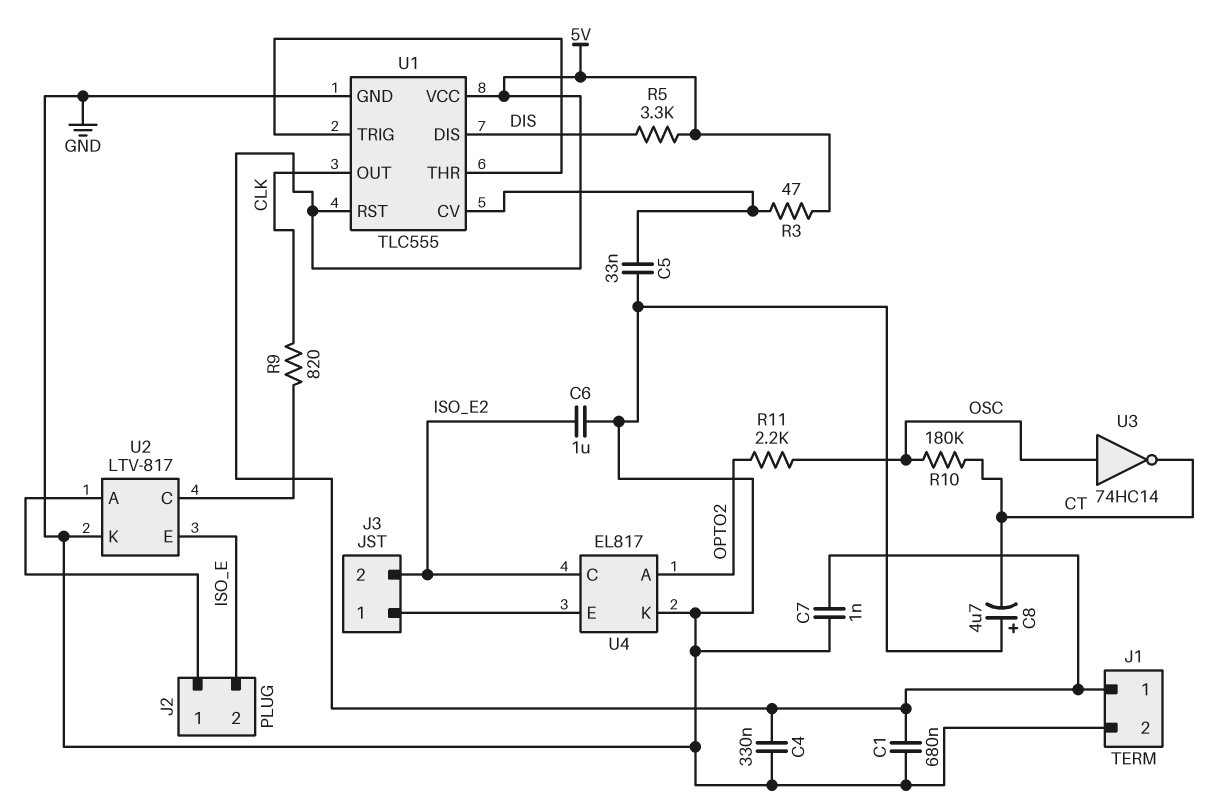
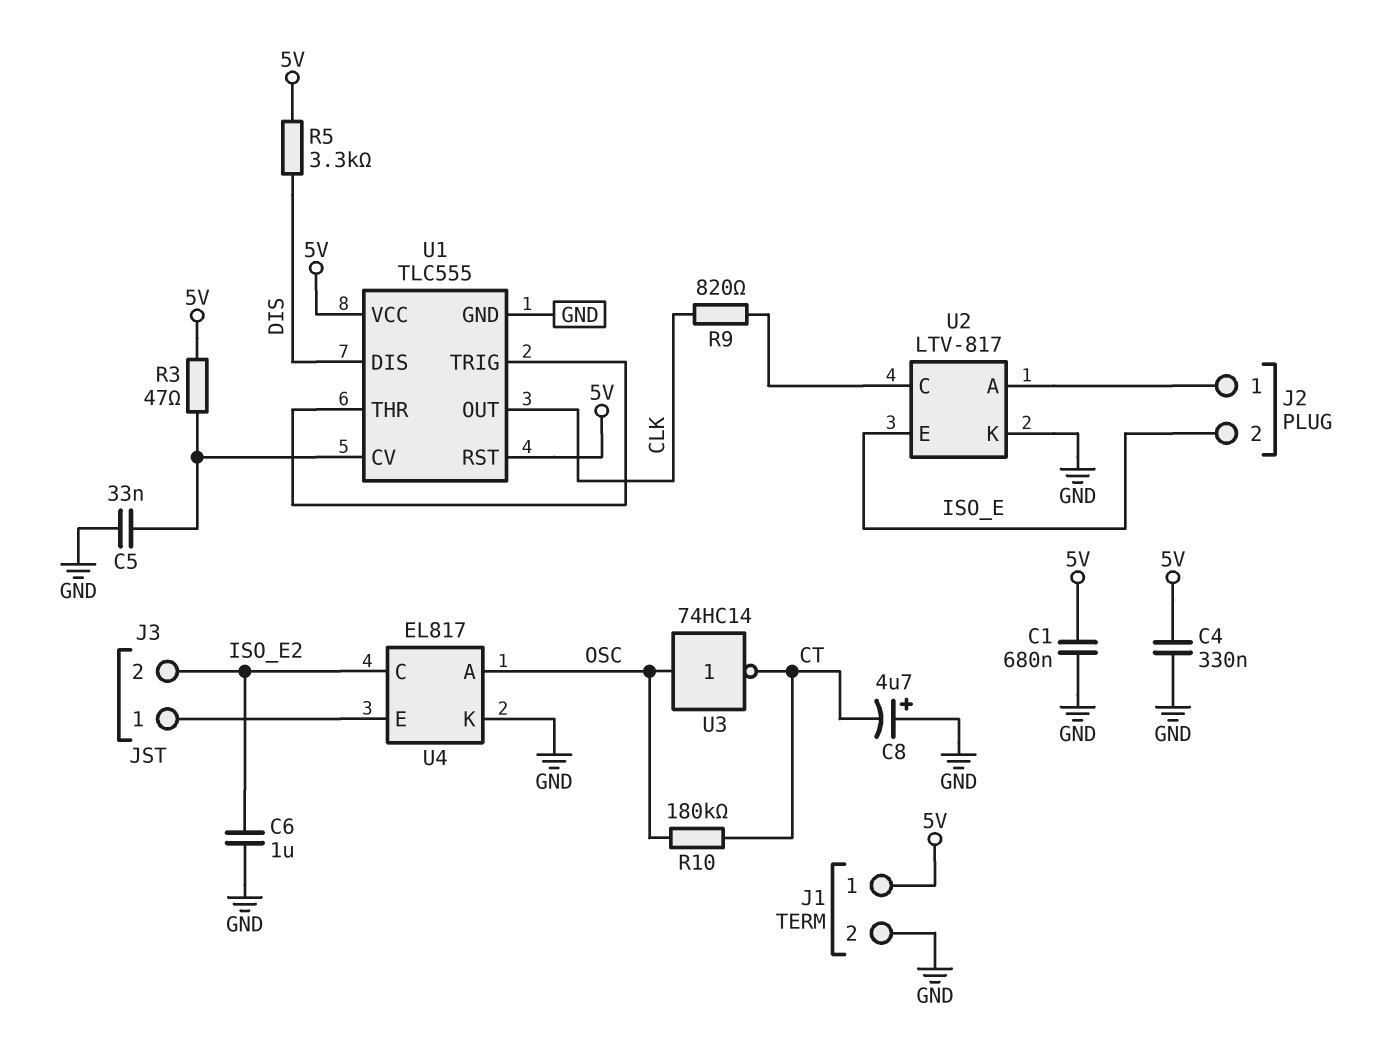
C7: 1nF (5V, GND) -> none
R11: 2.2k (OPTO2, OSC) -> none
U4 pin A: OPTO2 -> OSC

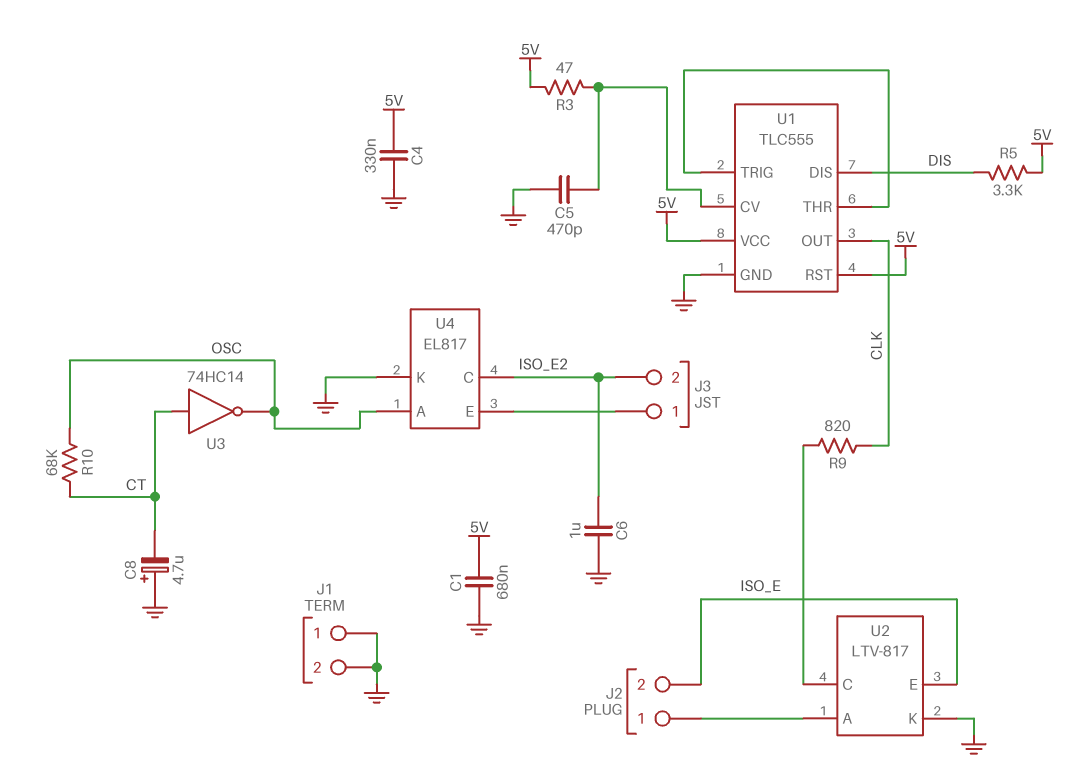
C5: 33nF (GND, U1/CV) -> 470pF (GND, U1/CV)
J1 pin 1: 5V -> GND
R10: 180k (CT, OSC) -> 68k (CT, OSC)
U3: NOT 74HC14 (in OSC, out CT) -> NOT 74HC14 (in CT, out OSC)

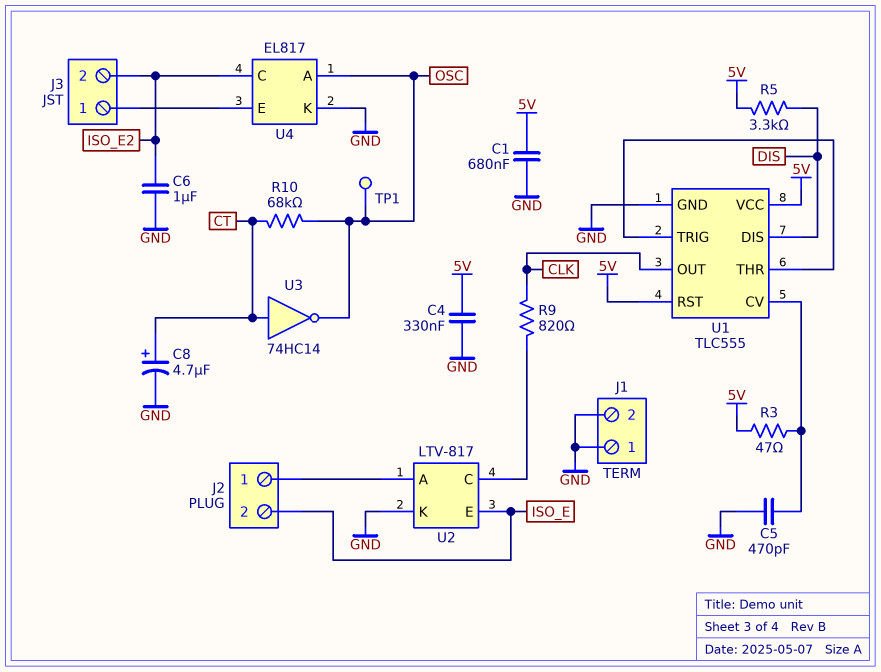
C8: 4.7uF (plus GND, minus CT) -> 4.7uF (plus CT, minus GND)
TP1: none -> test point (OSC)

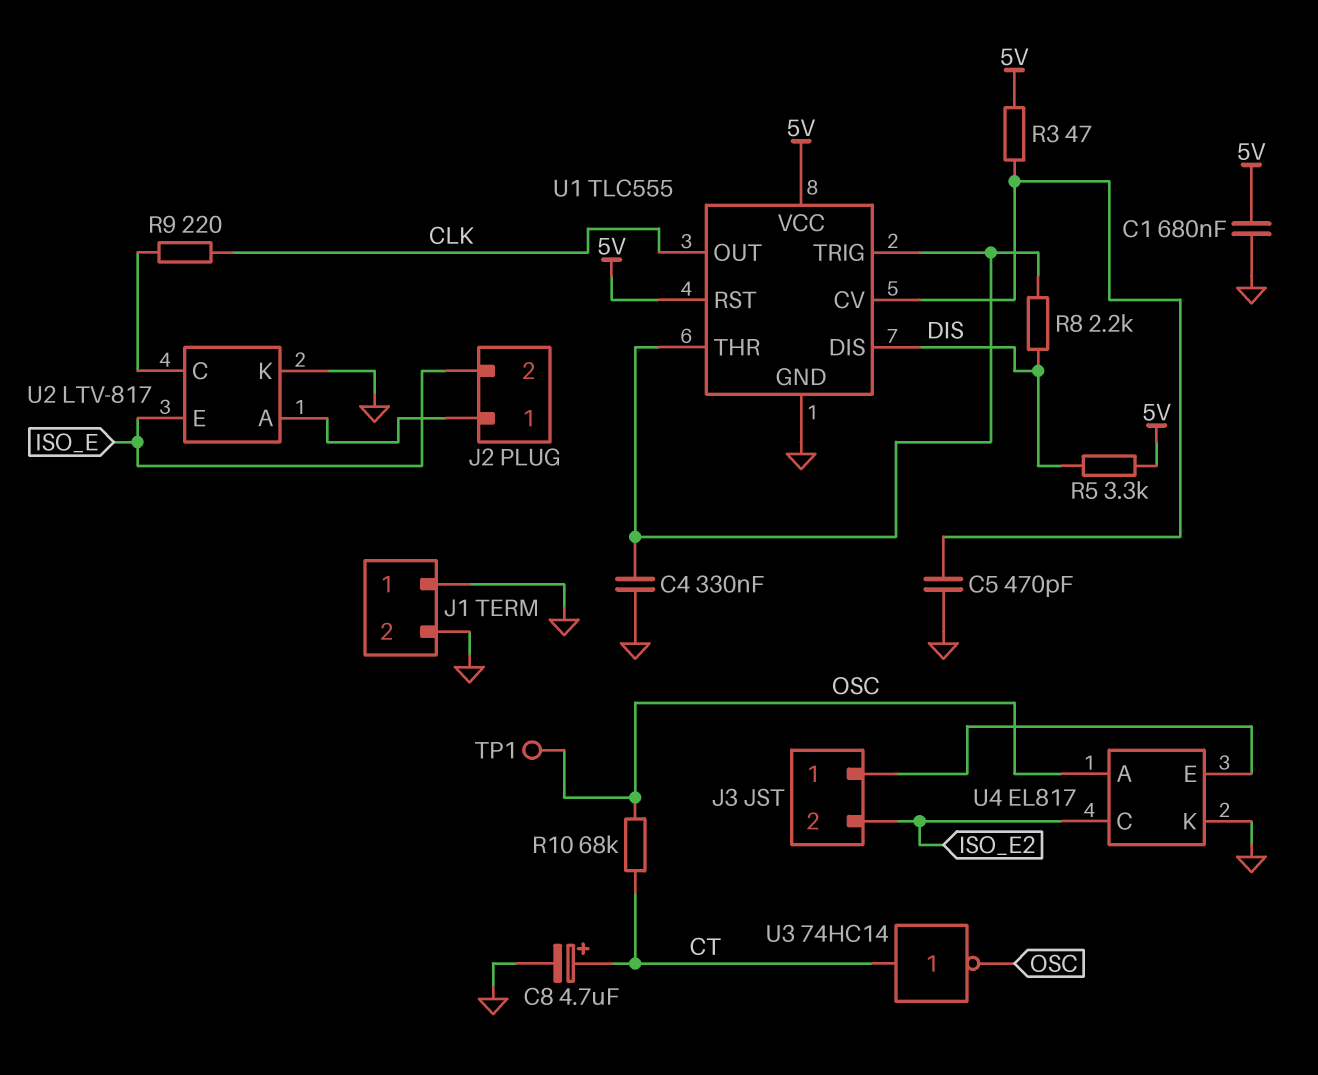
C4: 330nF (5V, GND) -> 330nF (GND, U1/THR)
C6: 1uF (GND, ISO_E2) -> none
R8: none -> 2.2k (DIS, U1/THR)
R9: 820 (CLK, U2/C) -> 220 (CLK, U2/C)

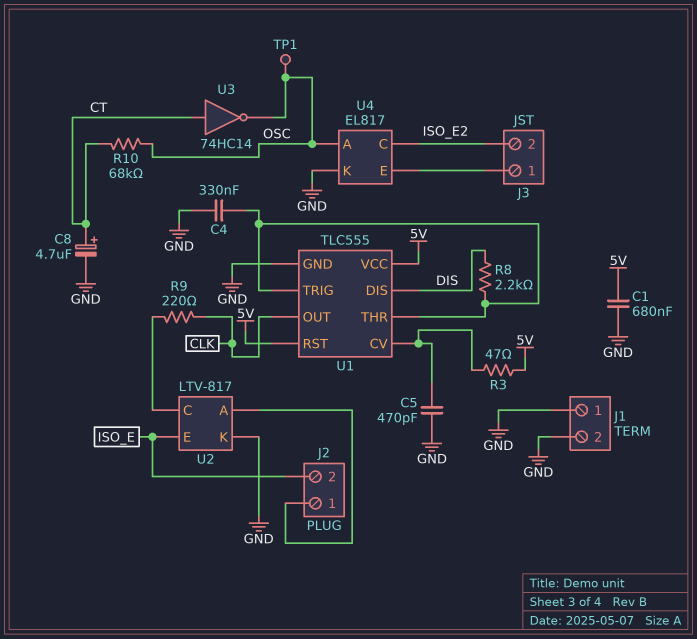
R5: 3.3k (5V, DIS) -> none

